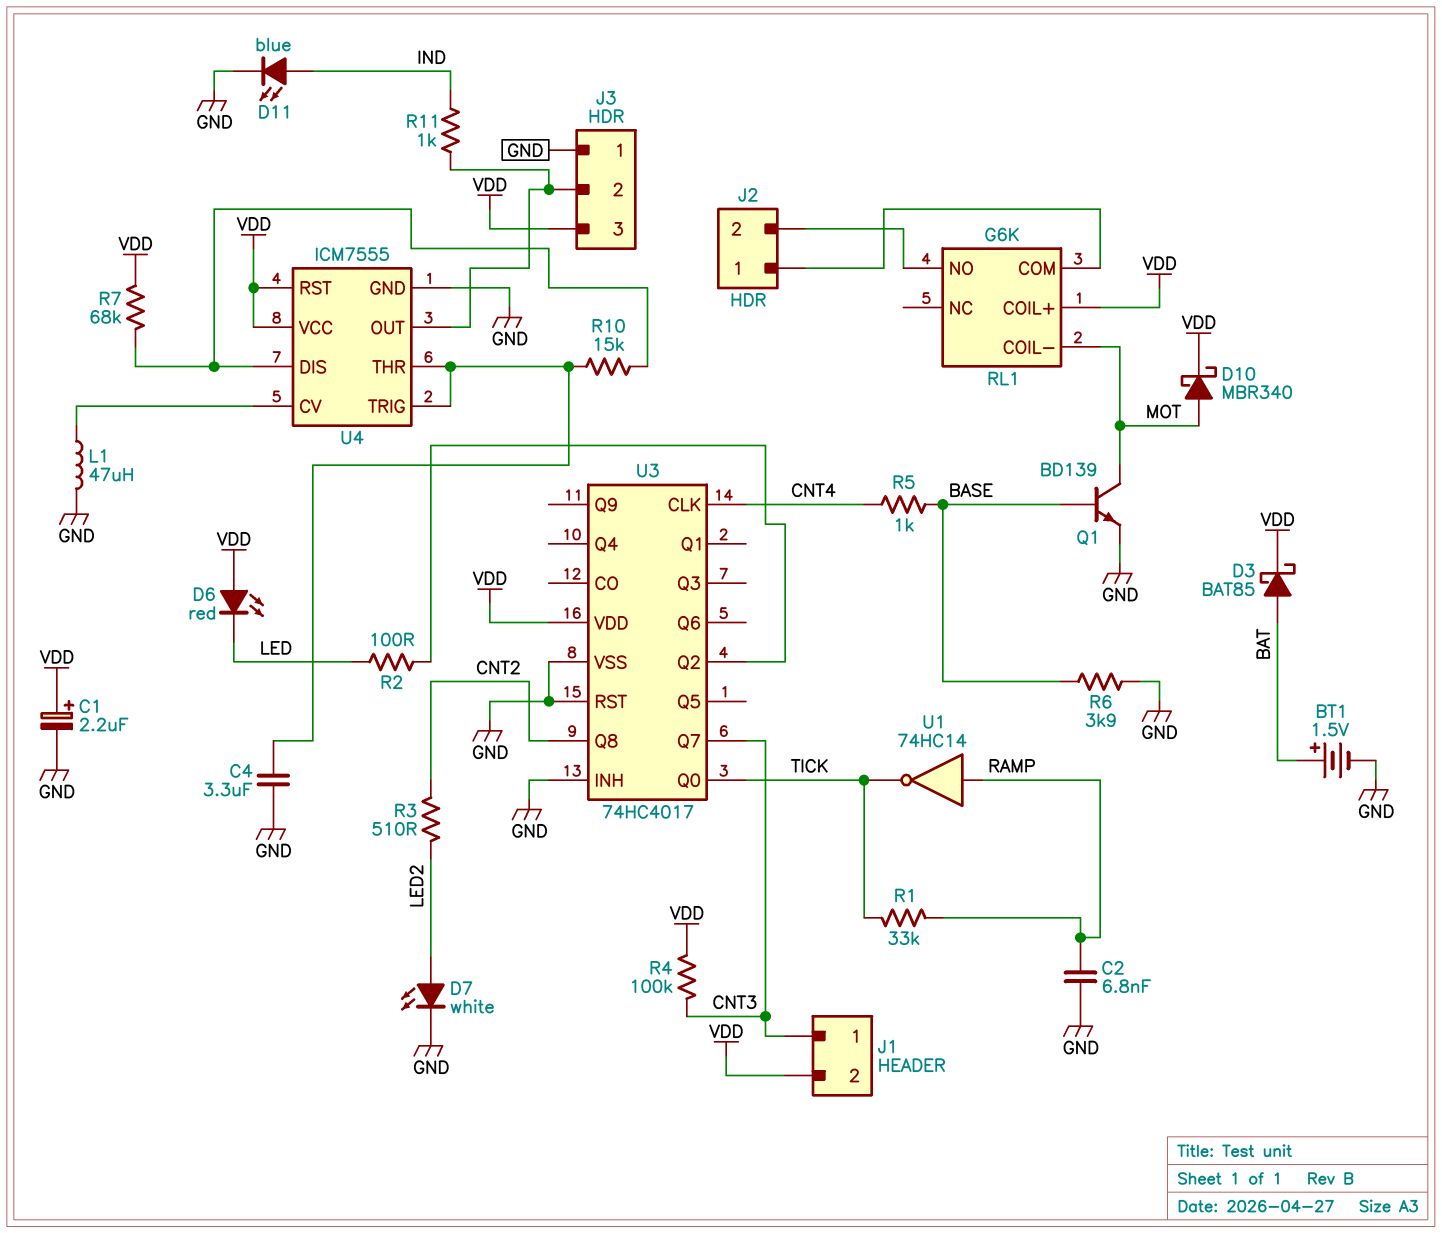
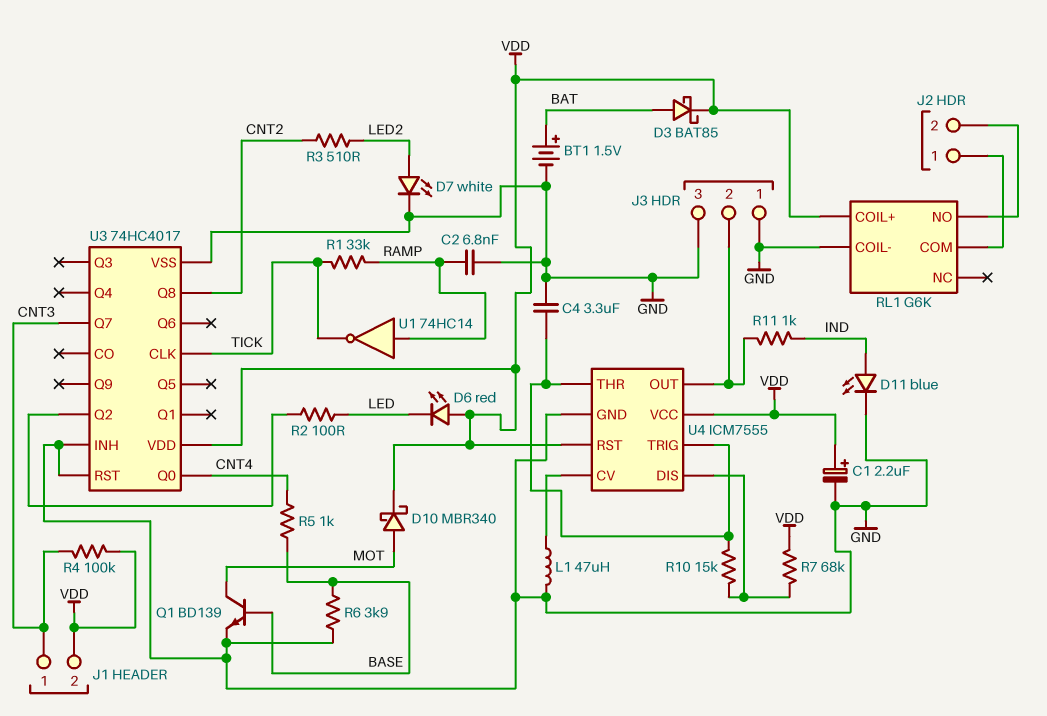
J3 pin 3: VDD -> GND
RL1 pin COIL-: MOT -> GND
U3 pin CLK: CNT4 -> TICK
U3 pin Q0: TICK -> CNT4

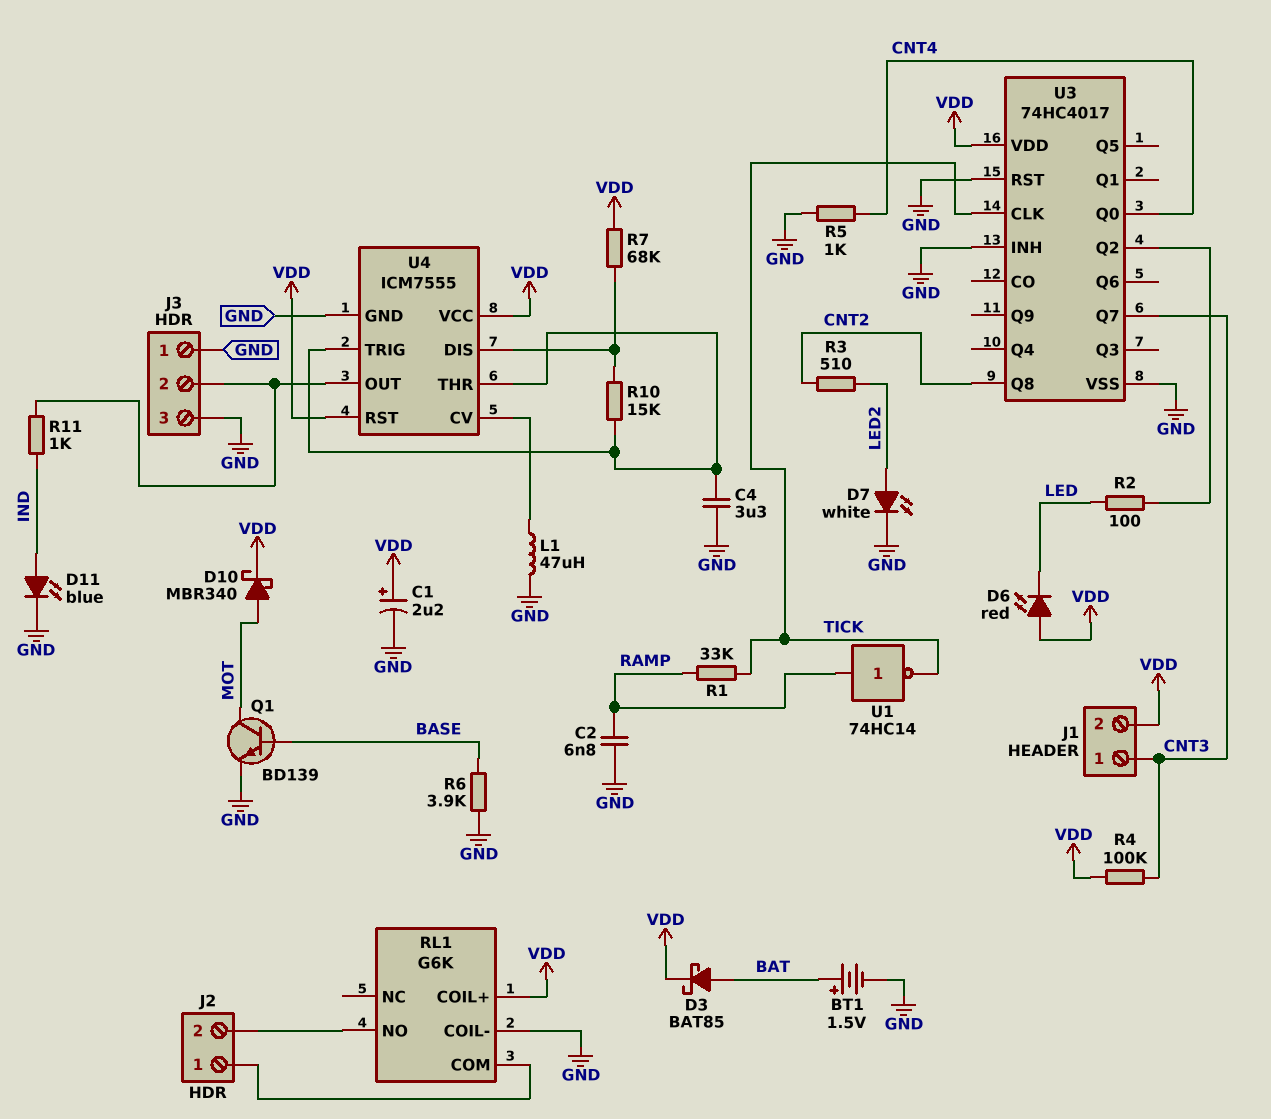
R5: 1k (BASE, CNT4) -> 1k (CNT4, GND)

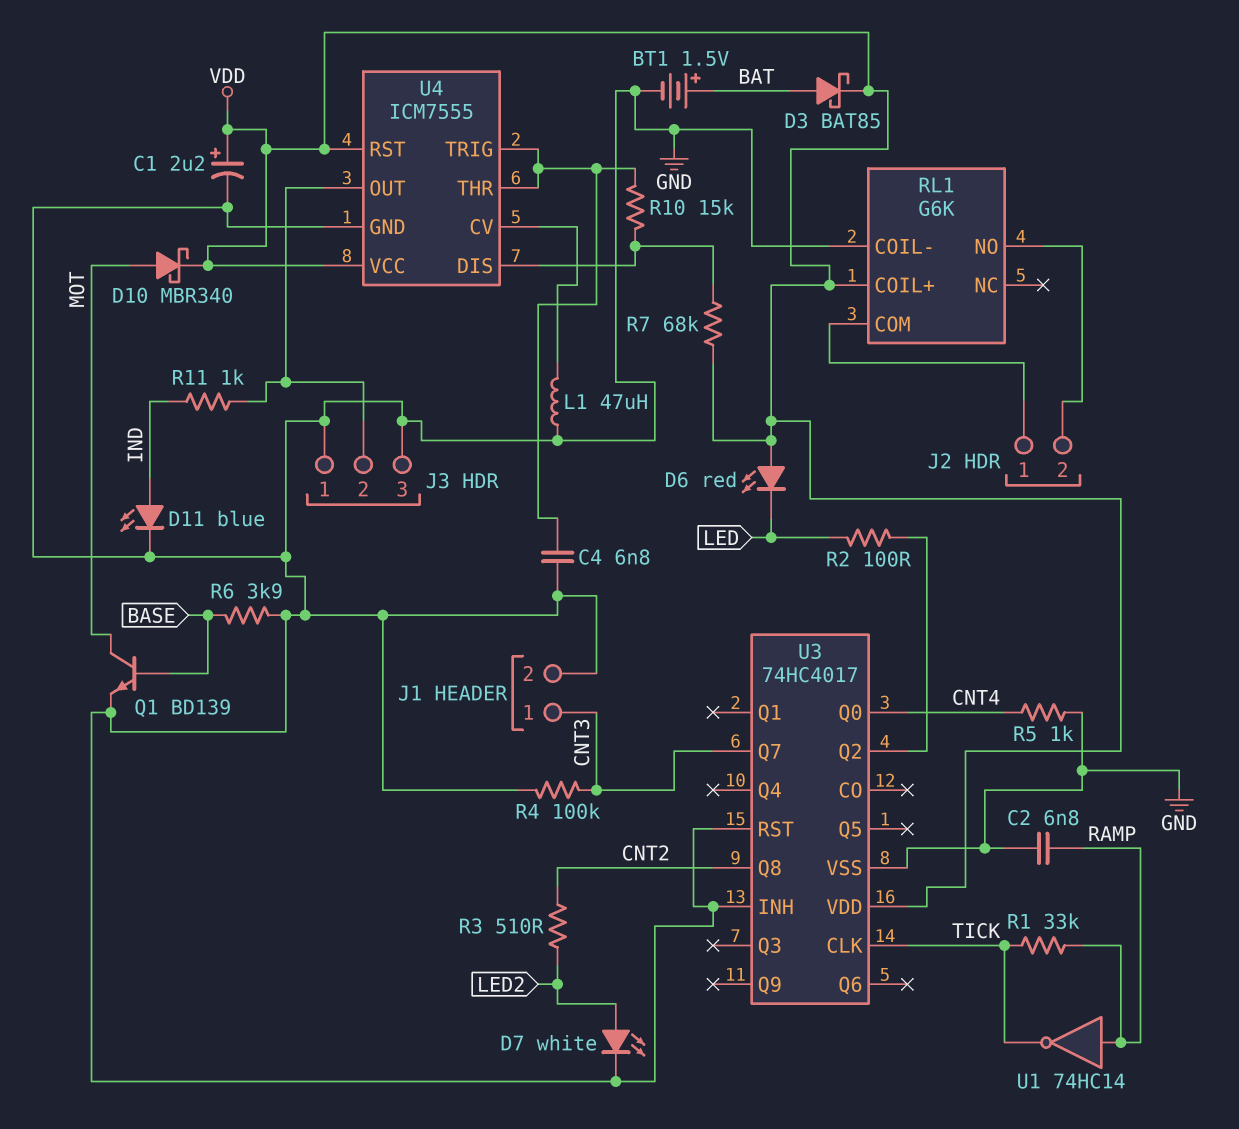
C4: 3.3uF (GND, U4/THR) -> 6.8nF (GND, U4/THR)
J1 pin 2: VDD -> GND
R4: 100k (CNT3, VDD) -> 100k (CNT3, GND)

